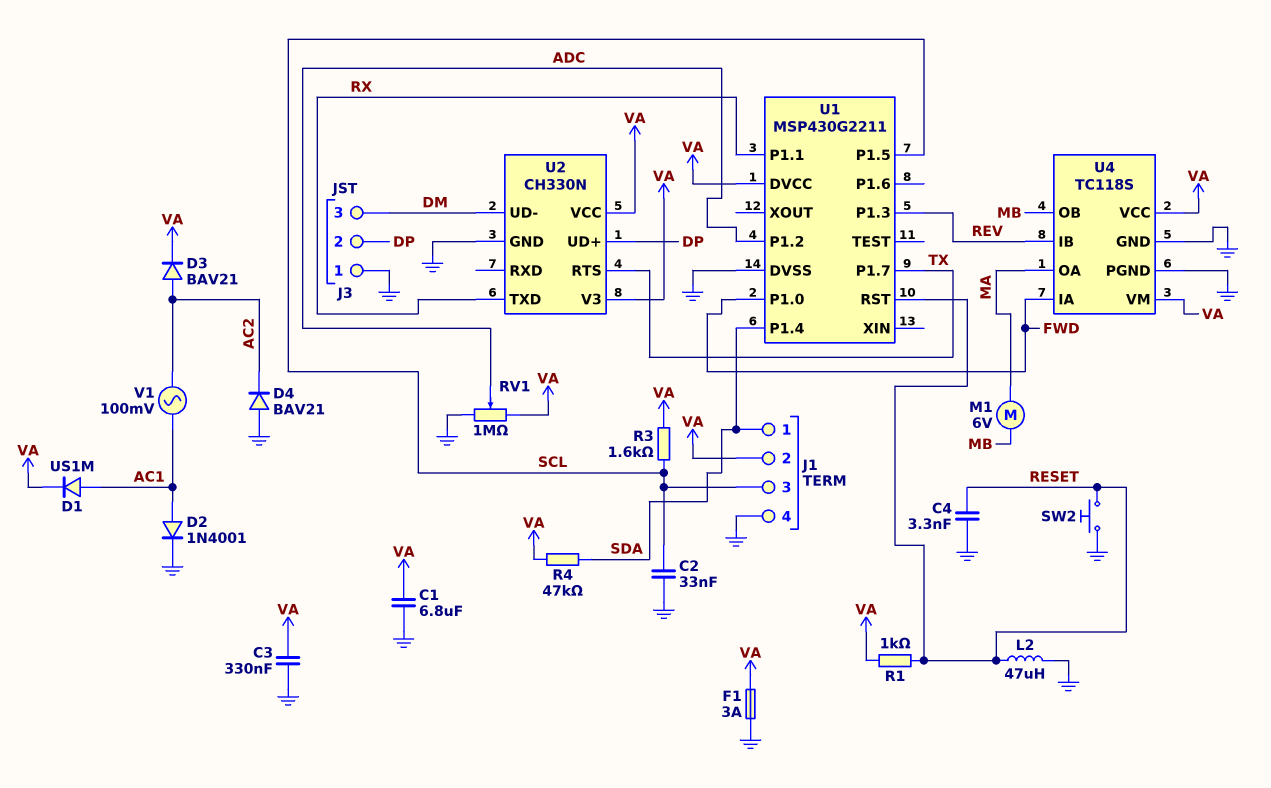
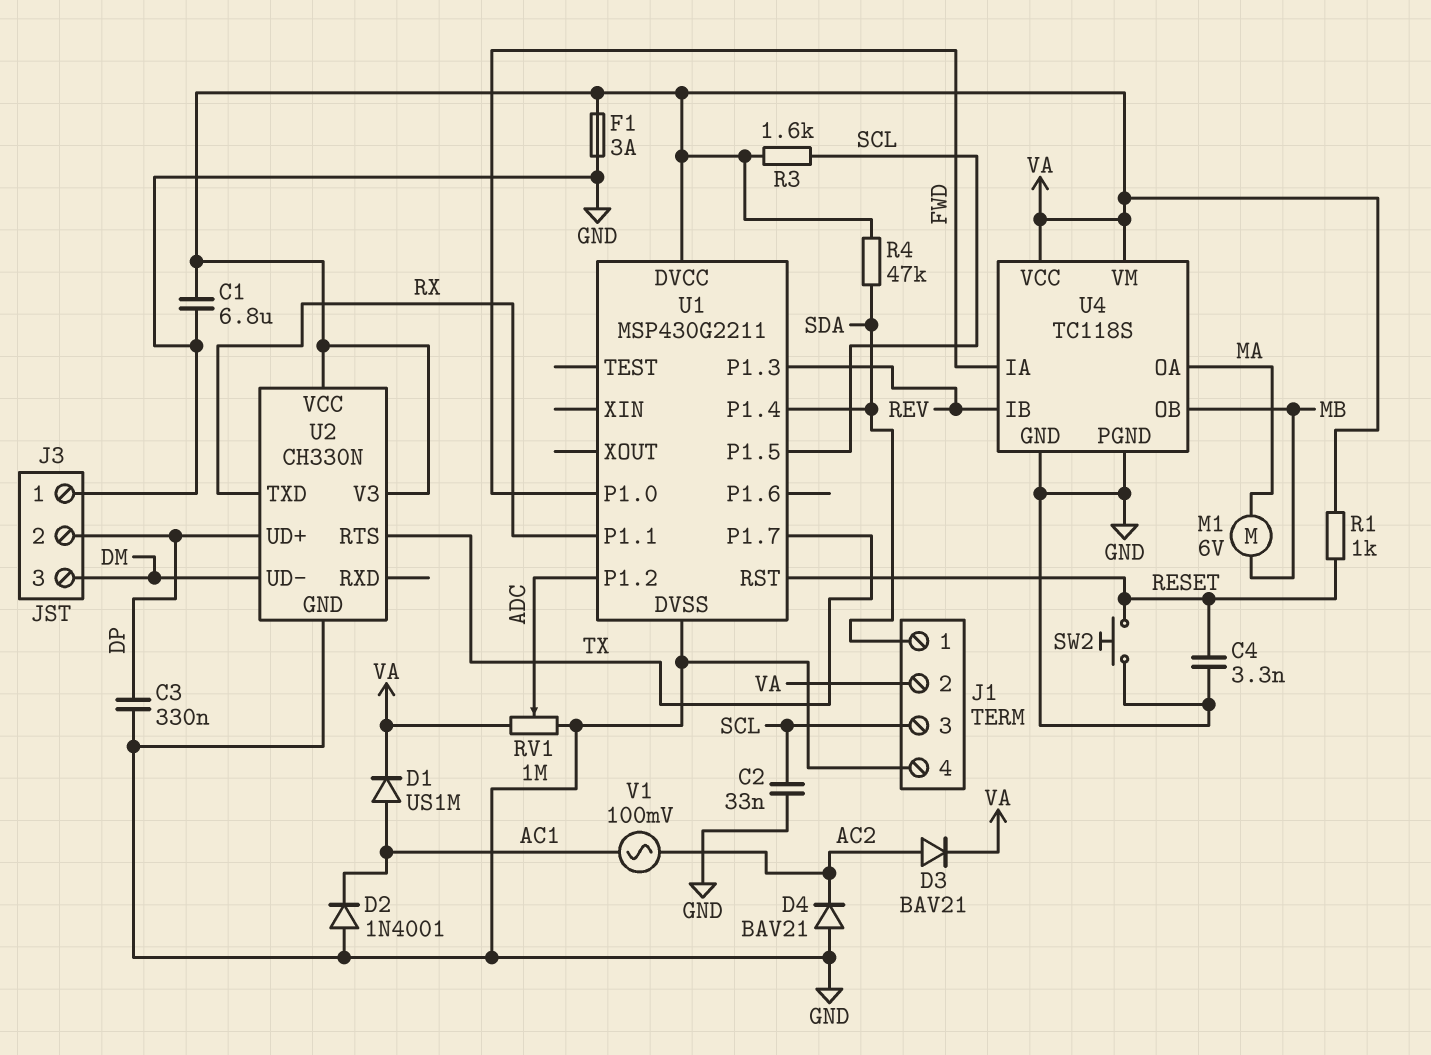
C3: 330nF (GND, VA) -> 330nF (DP, GND)
D2: diode 1N4001 (A AC1, K GND) -> diode 1N4001 (A GND, K AC1)
L2: 47uH (GND, RESET) -> none

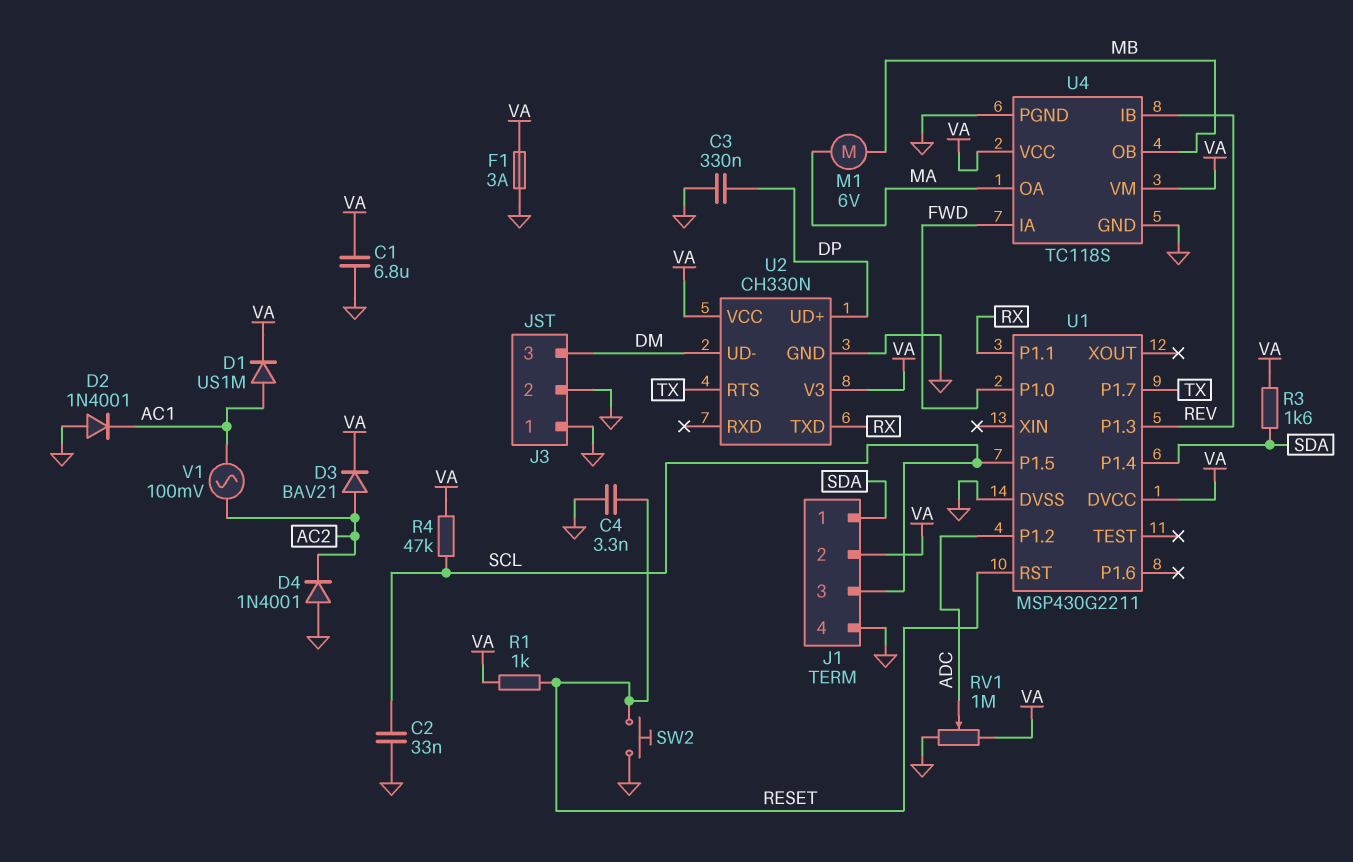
D4: diode BAV21 (A GND, K AC2) -> diode 1N4001 (A GND, K AC2)
J3 pin 2: DP -> GND
R3: 1.6k (SCL, VA) -> 1.6k (SDA, VA)
R4: 47k (SDA, VA) -> 47k (SCL, VA)

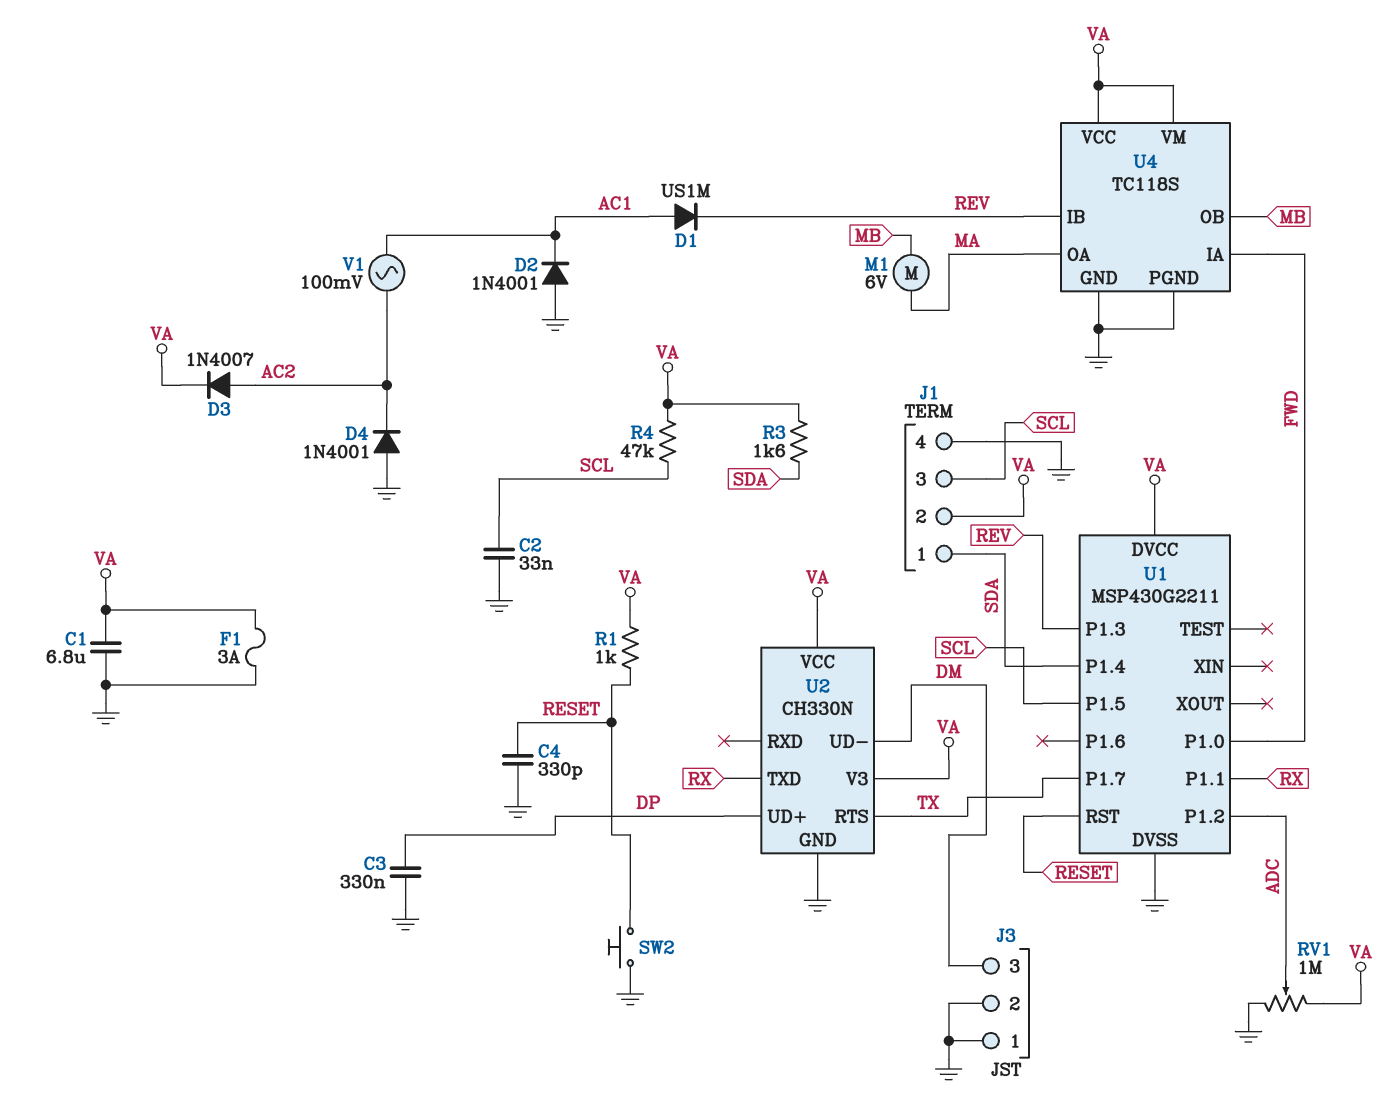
C4: 3.3nF (GND, RESET) -> 330pF (GND, RESET)
D1: diode US1M (A AC1, K VA) -> diode US1M (A AC1, K REV)
D3: diode BAV21 (A AC2, K VA) -> diode 1N4007 (A AC2, K VA)

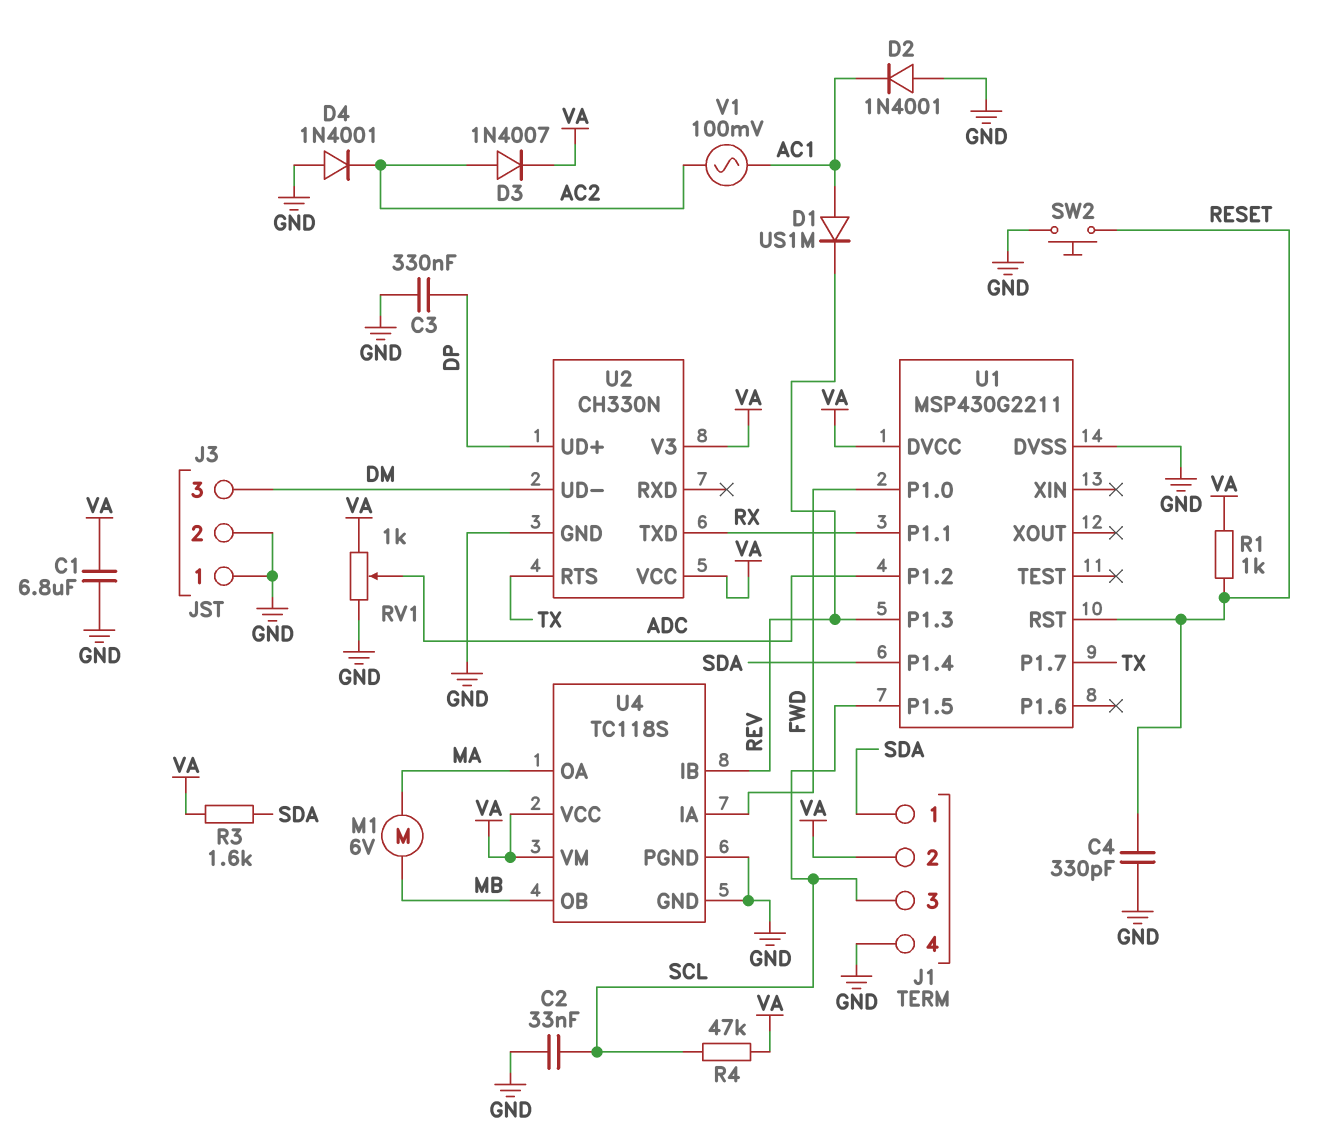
F1: 3A (GND, VA) -> none
RV1: 1M (GND, VA, wiper ADC) -> 1k (GND, VA, wiper ADC)

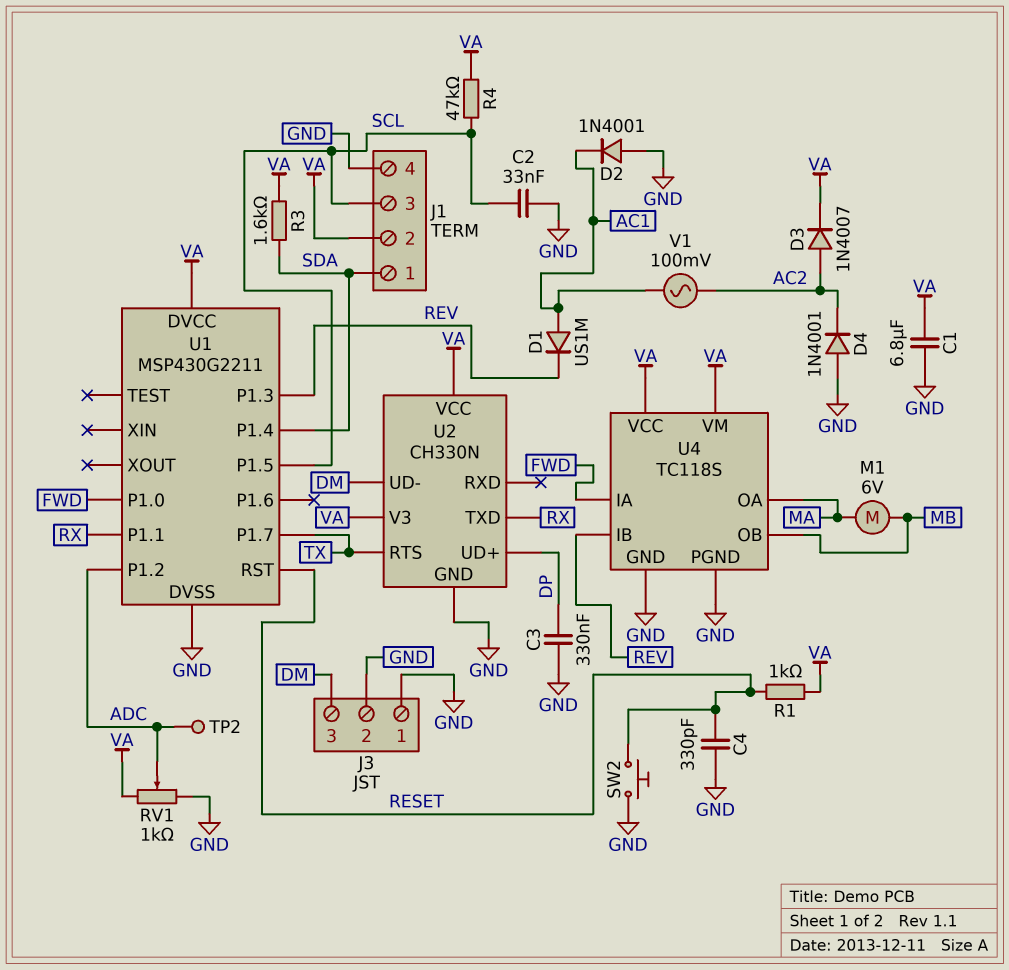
TP2: none -> test point (ADC)

